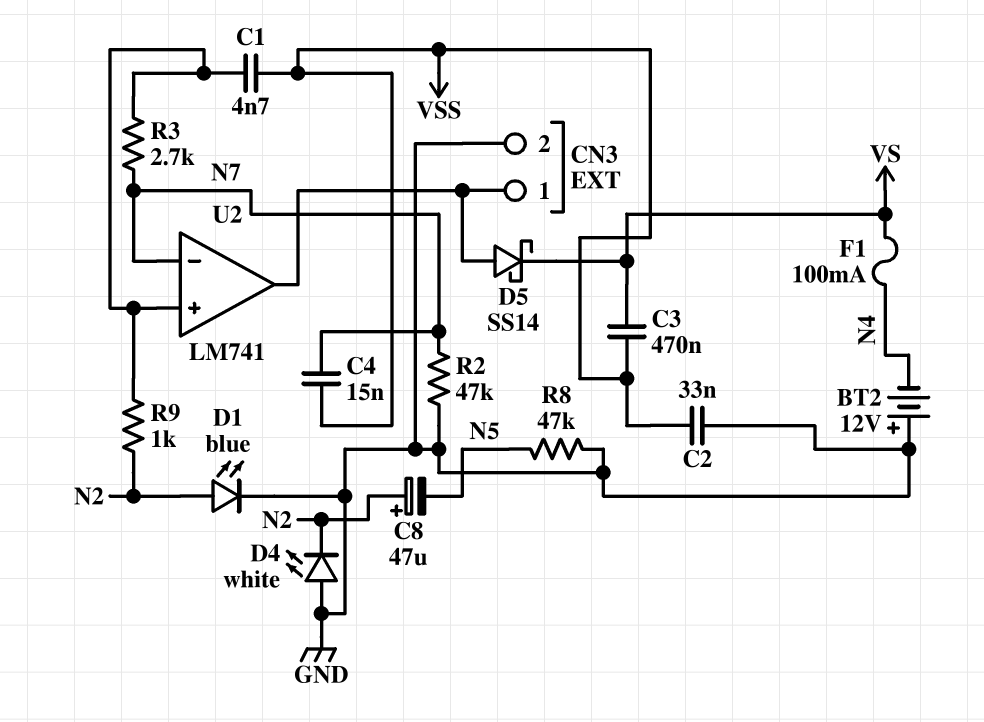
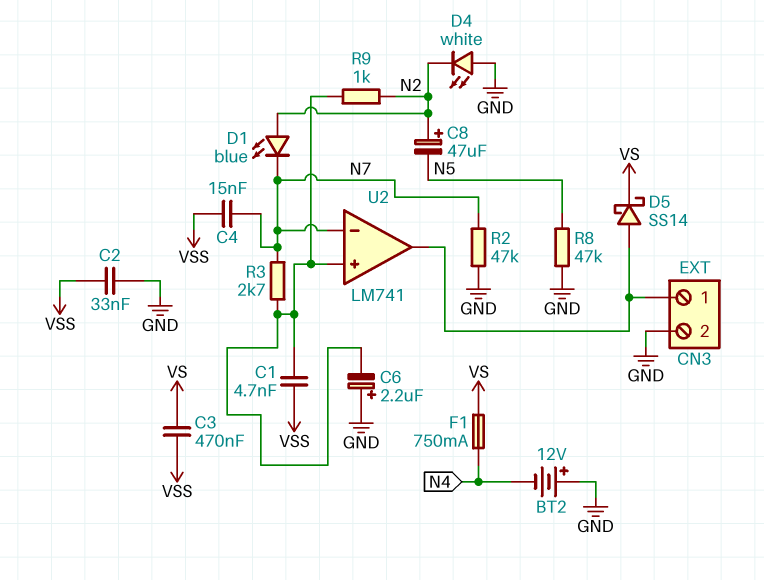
C6: none -> 2.2uF (plus GND, minus U2/in+)
D1: LED blue (A N2, K GND) -> LED blue (A N2, K N7)
F1: 100mA (N4, VS) -> 750mA (N4, VS)

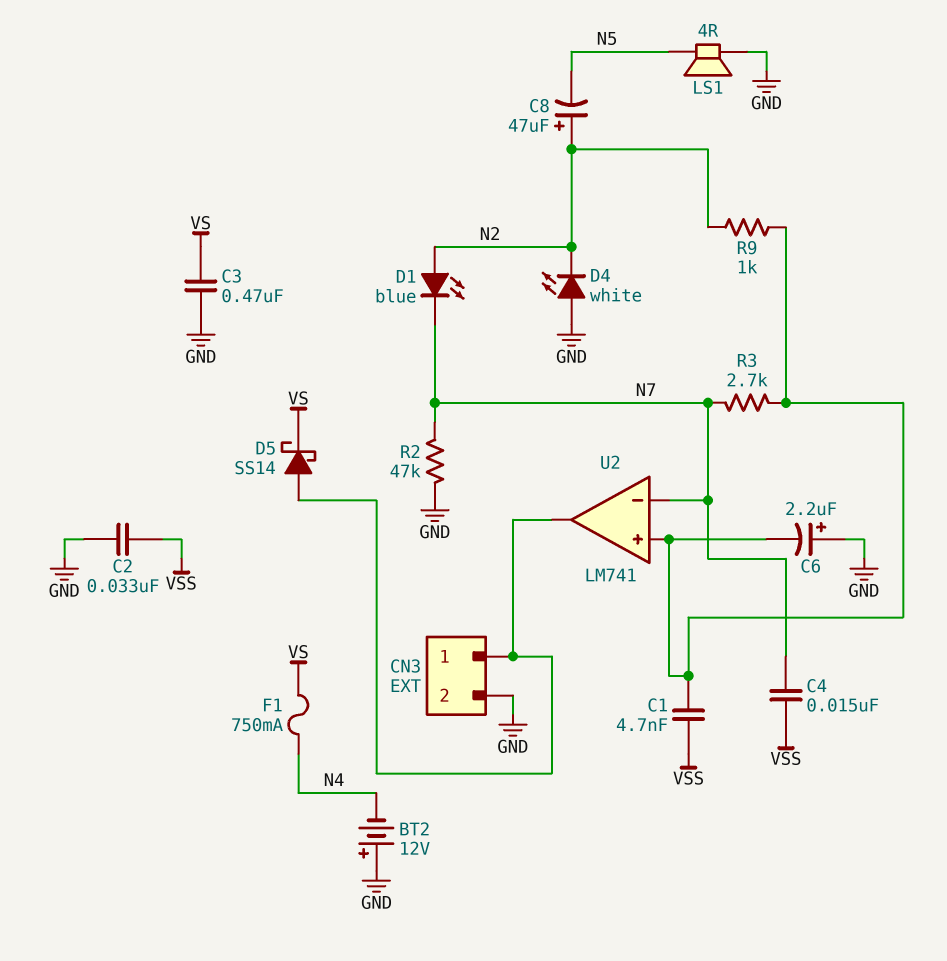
C3: 470nF (VS, VSS) -> 470nF (GND, VS)
LS1: none -> speaker 4R (GND, N5)
R8: 47k (GND, N5) -> none

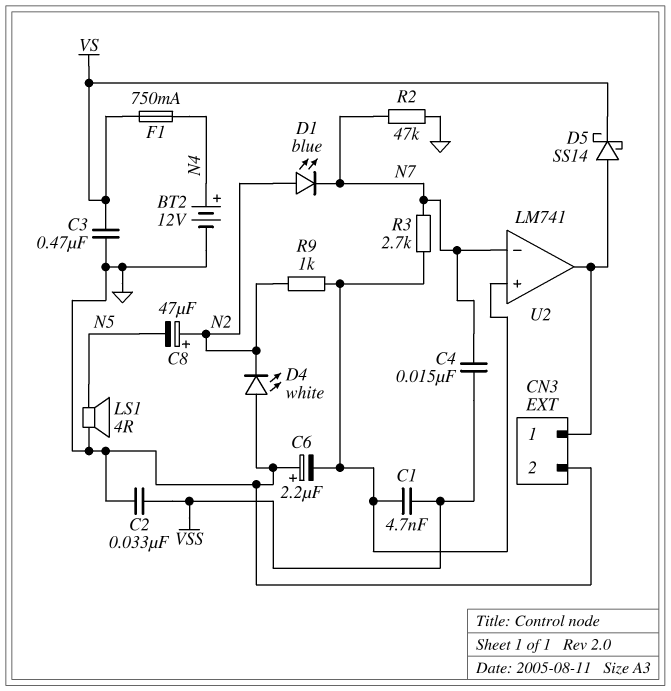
BT2: 12V (plus GND, minus N4) -> 12V (plus N4, minus GND)

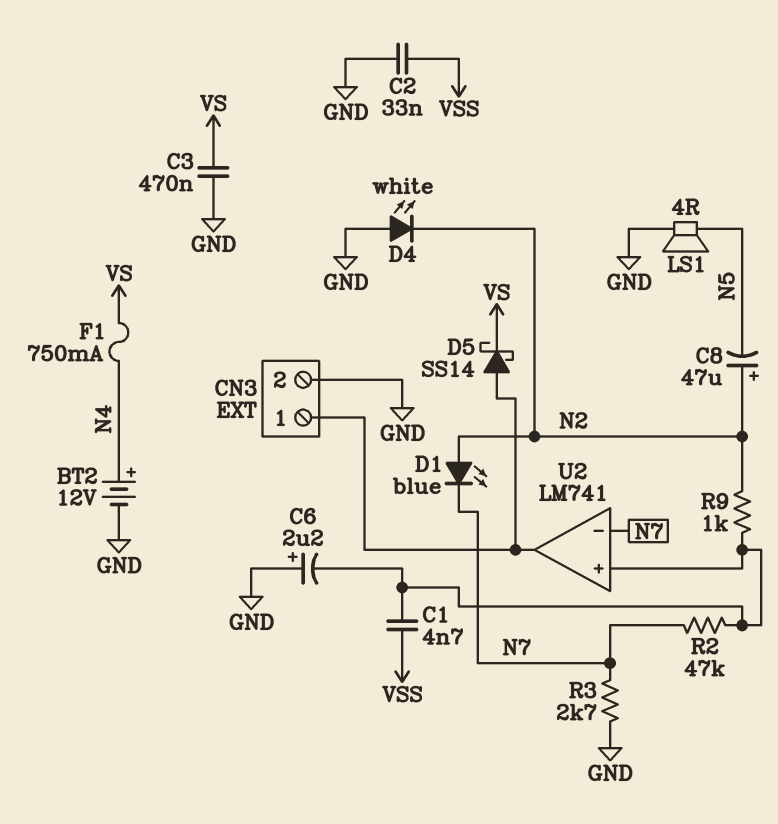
C4: 15nF (N7, VSS) -> none
R2: 47k (GND, N7) -> 47k (N7, U2/in+)
R3: 2.7k (N7, U2/in+) -> 2.7k (GND, N7)

